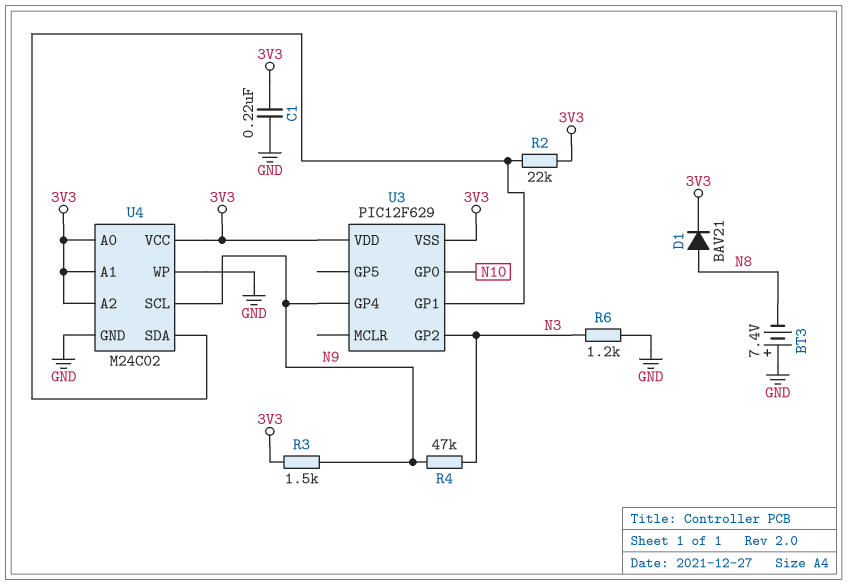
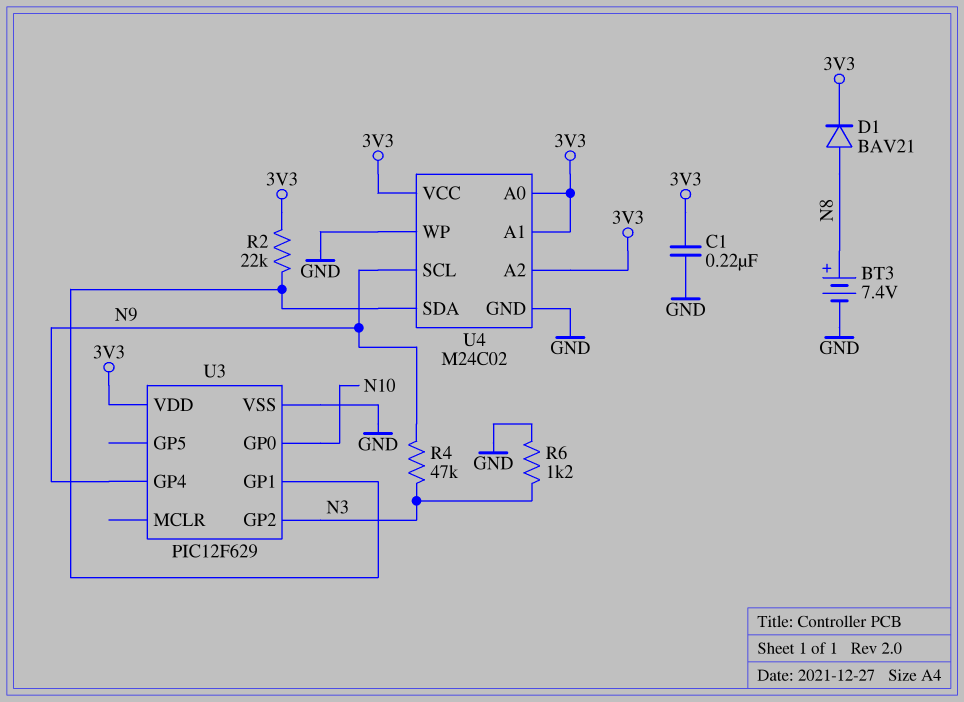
BT3: 7.4V (plus GND, minus N8) -> 7.4V (plus N8, minus GND)
R3: 1.5k (3V3, N9) -> none
U3 pin VSS: 3V3 -> GND

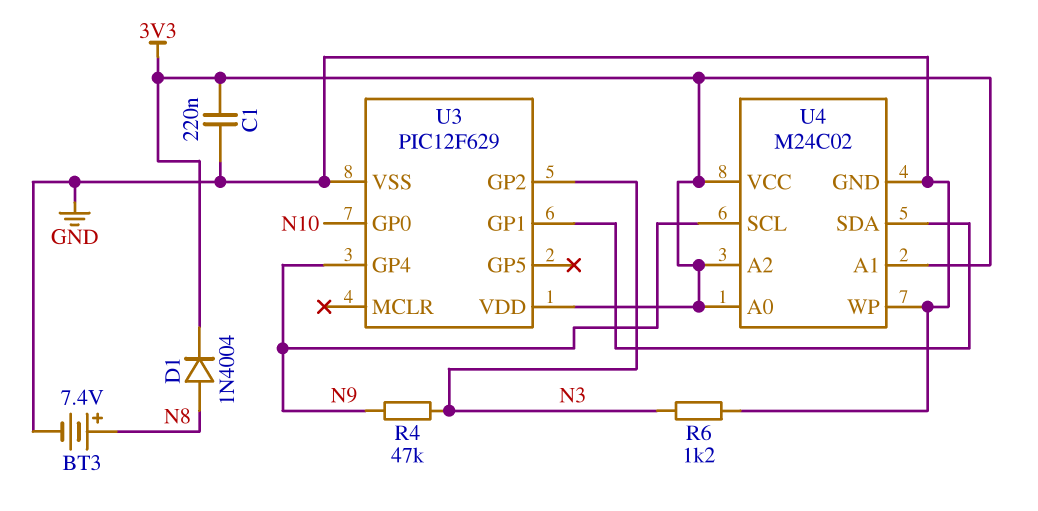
D1: diode BAV21 (A N8, K 3V3) -> diode 1N4004 (A N8, K 3V3)
R2: 22k (3V3, U3/GP1) -> none

